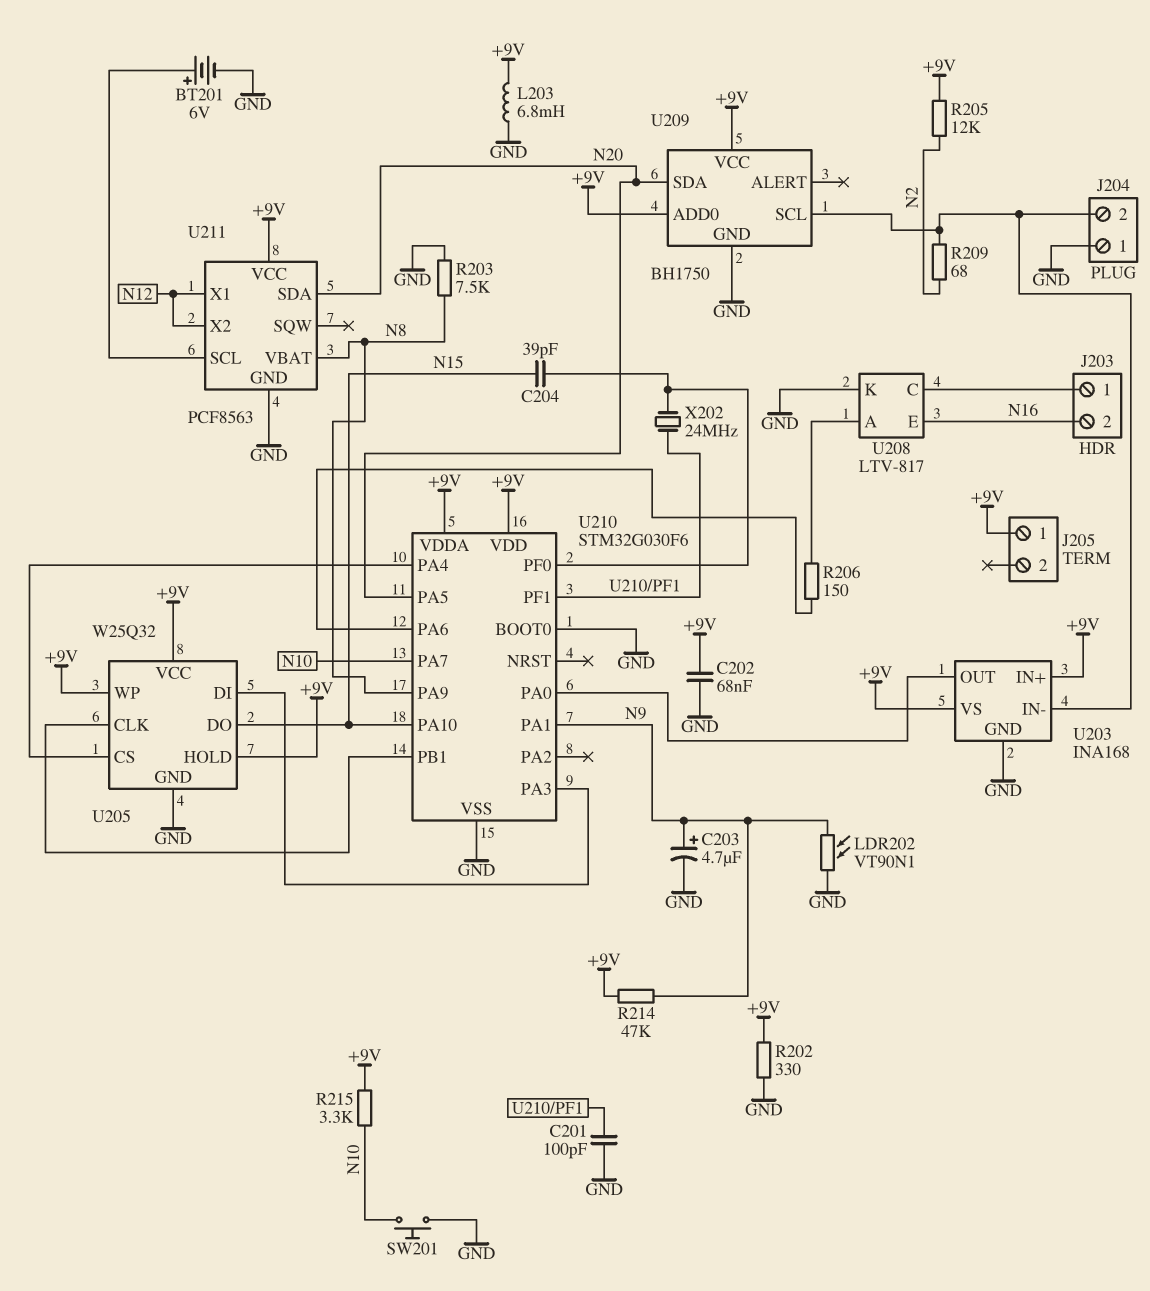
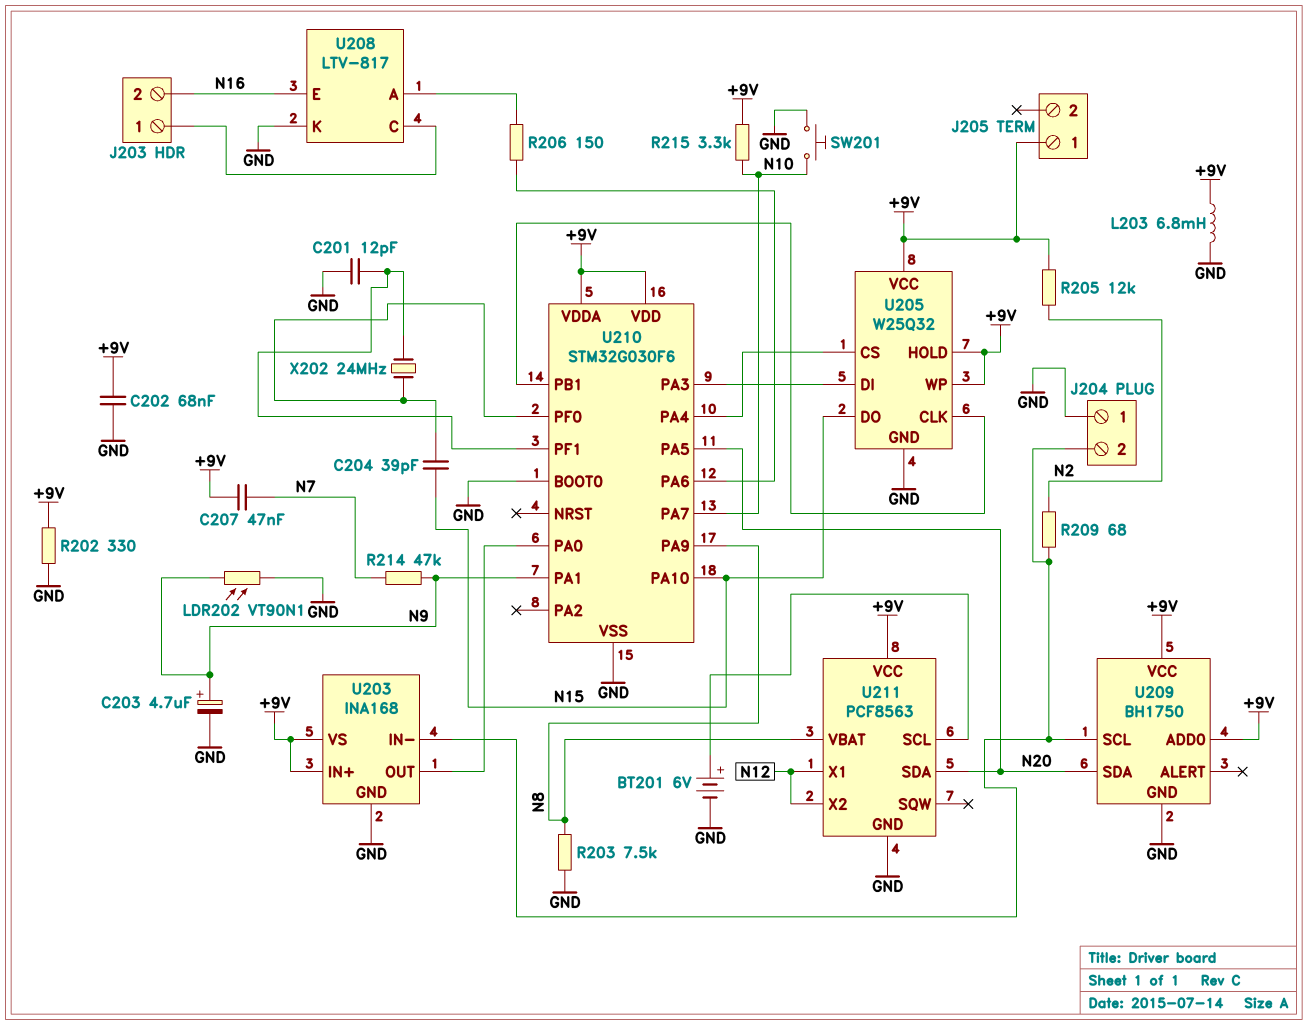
C201: 100pF (GND, U210/PF1) -> 12pF (GND, U210/PF1)
C207: none -> 47nF (+9V, N7)
R214: 47k (+9V, N9) -> 47k (N7, N9)

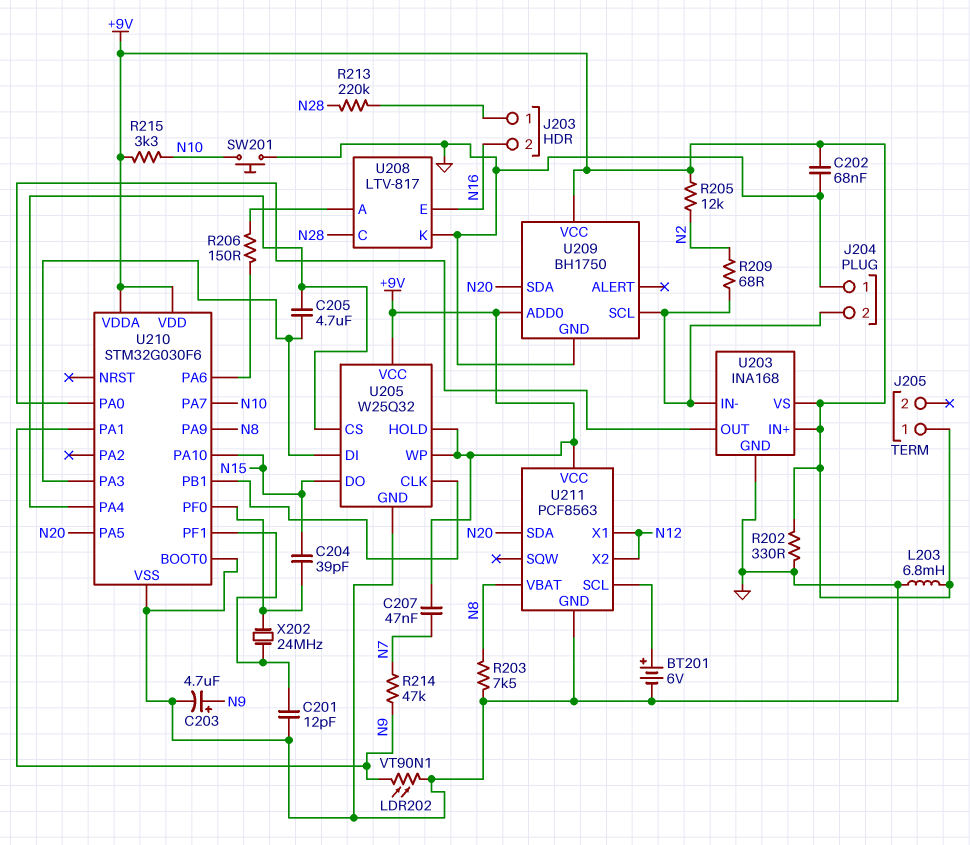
C205: none -> 4.7uF (U205/CS, U205/DI)
R213: none -> 220k (J203/1, N28)
U208 pin C: J203/1 -> N28

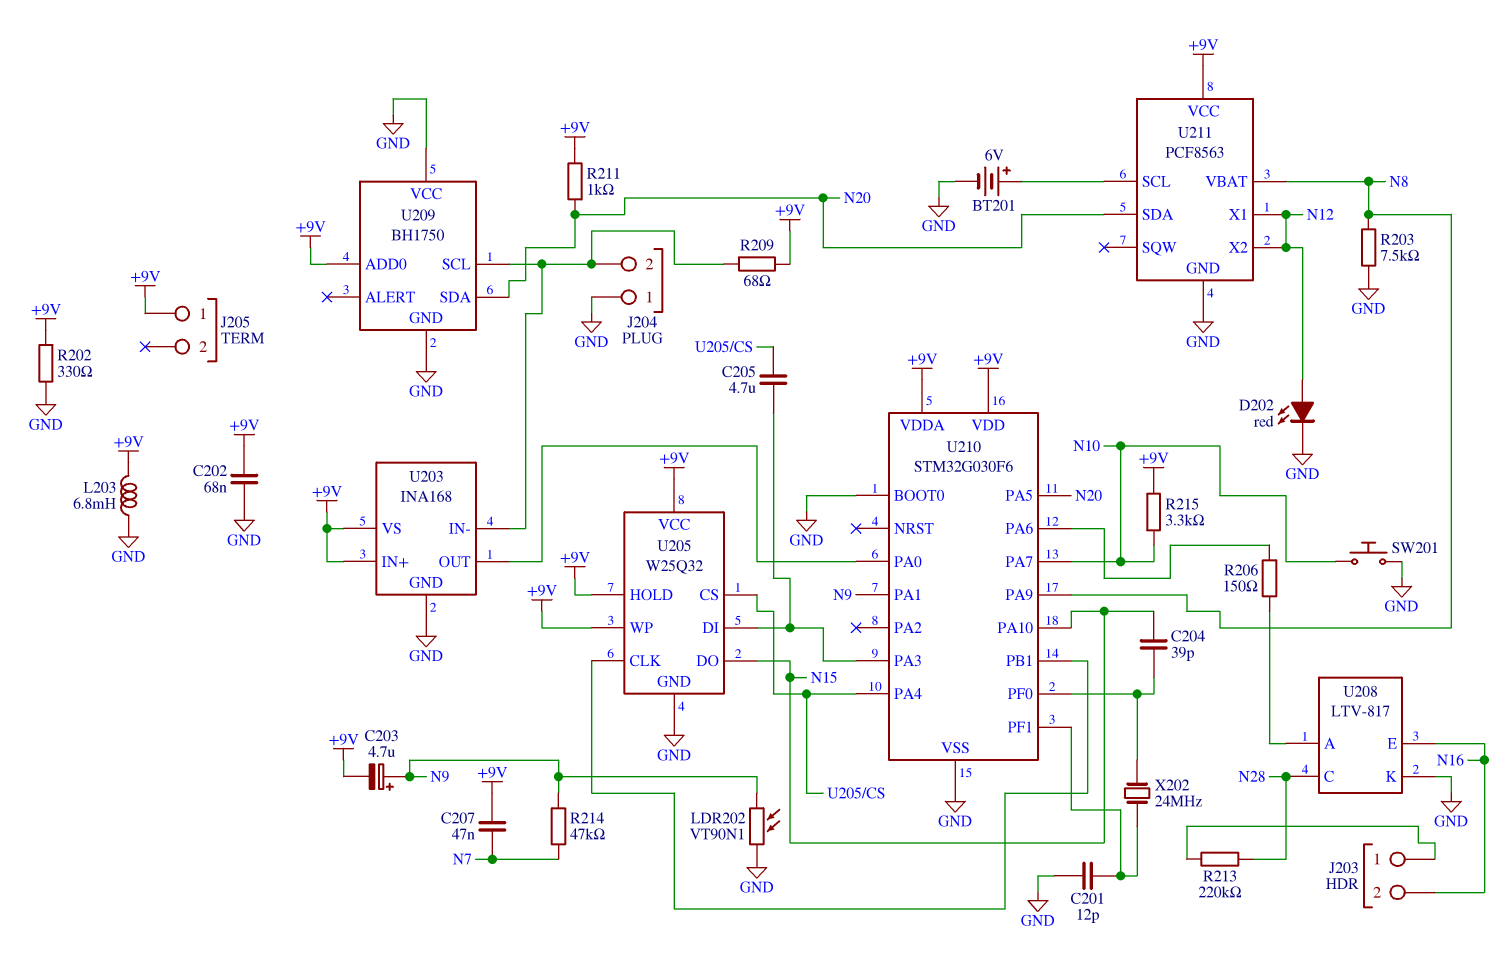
C203: 4.7uF (plus N9, minus GND) -> 4.7uF (plus N9, minus +9V)
D202: none -> LED red (A N12, K GND)
R205: 12k (+9V, N2) -> none
R209: 68 (J204/2, N2) -> 68 (+9V, J204/2)
R211: none -> 1k (+9V, N20)
U209 pin VCC: +9V -> GND

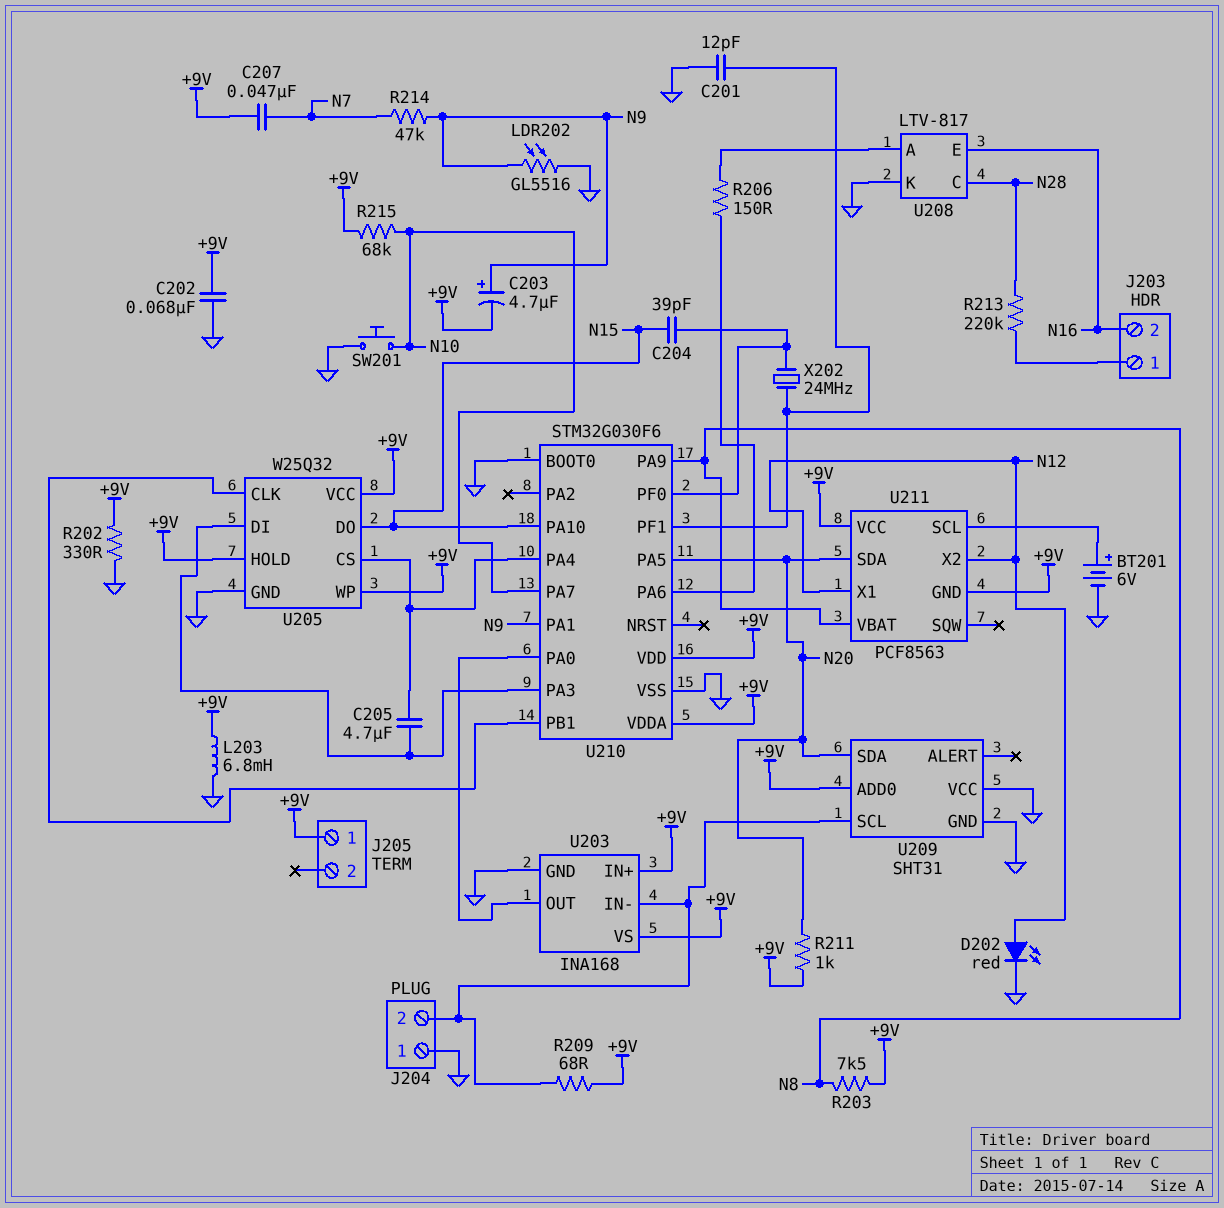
LDR202: VT90N1 (GND, N9) -> GL5516 (GND, N9)
R203: 7.5k (GND, N8) -> 7.5k (+9V, N8)
R215: 3.3k (+9V, N10) -> 68k (+9V, N10)
U209: BH1750 -> SHT31
U211 pin GND: GND -> +9V

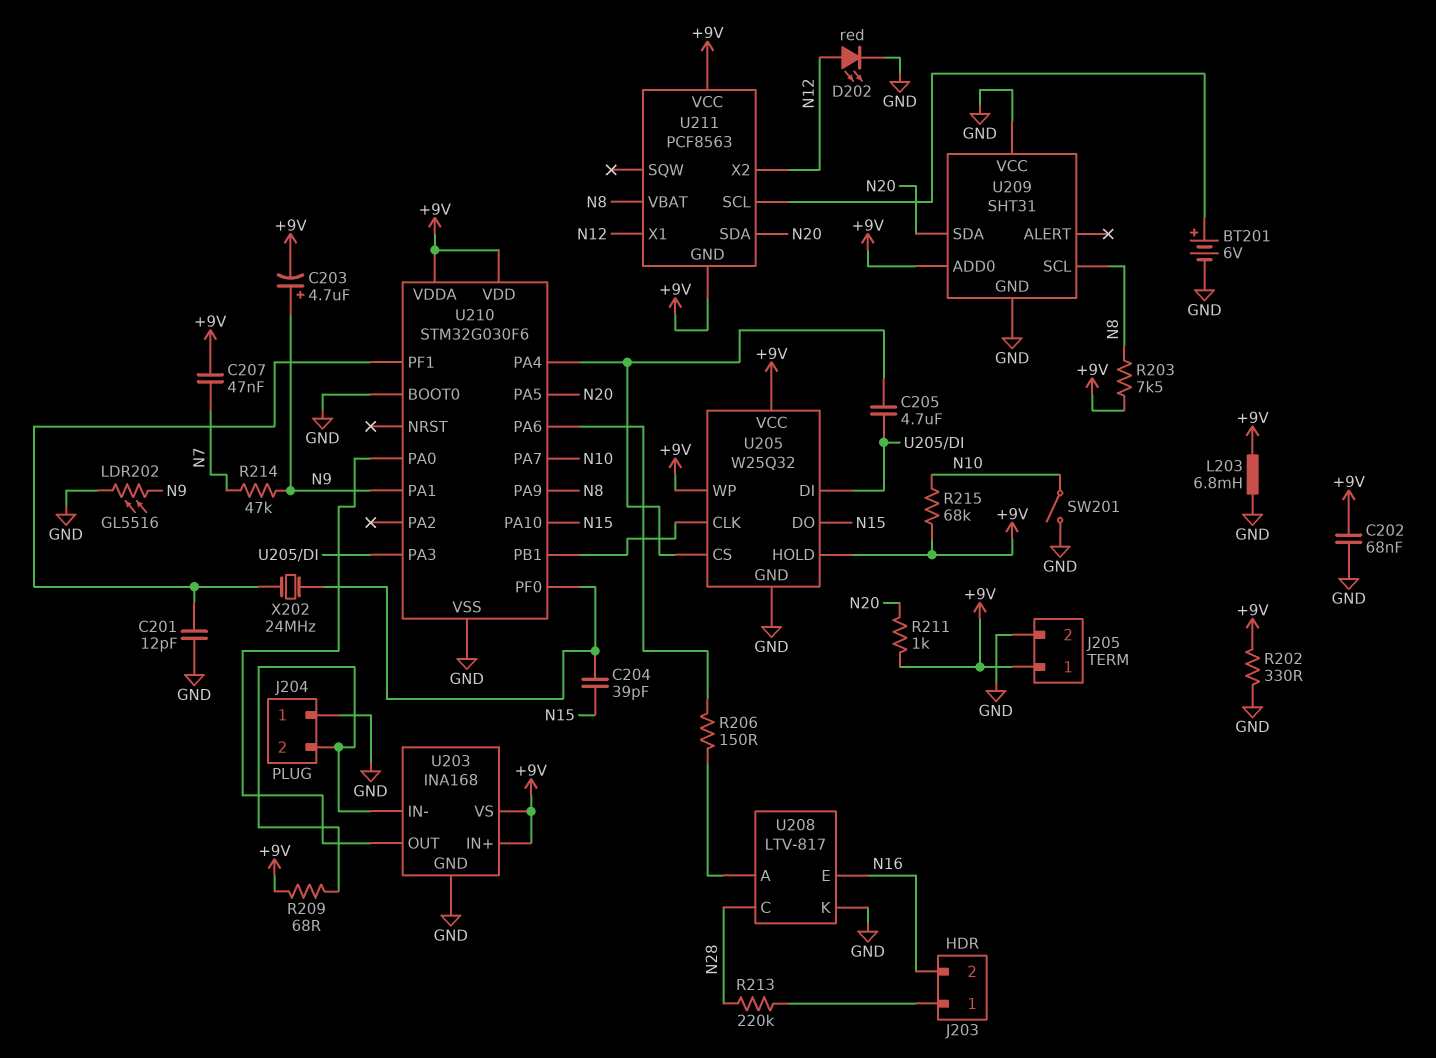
J205 pin 2: none -> GND
SW201: button (GND, N10) -> switch (GND, N10)
U209 pin SCL: J204/2 -> N8

